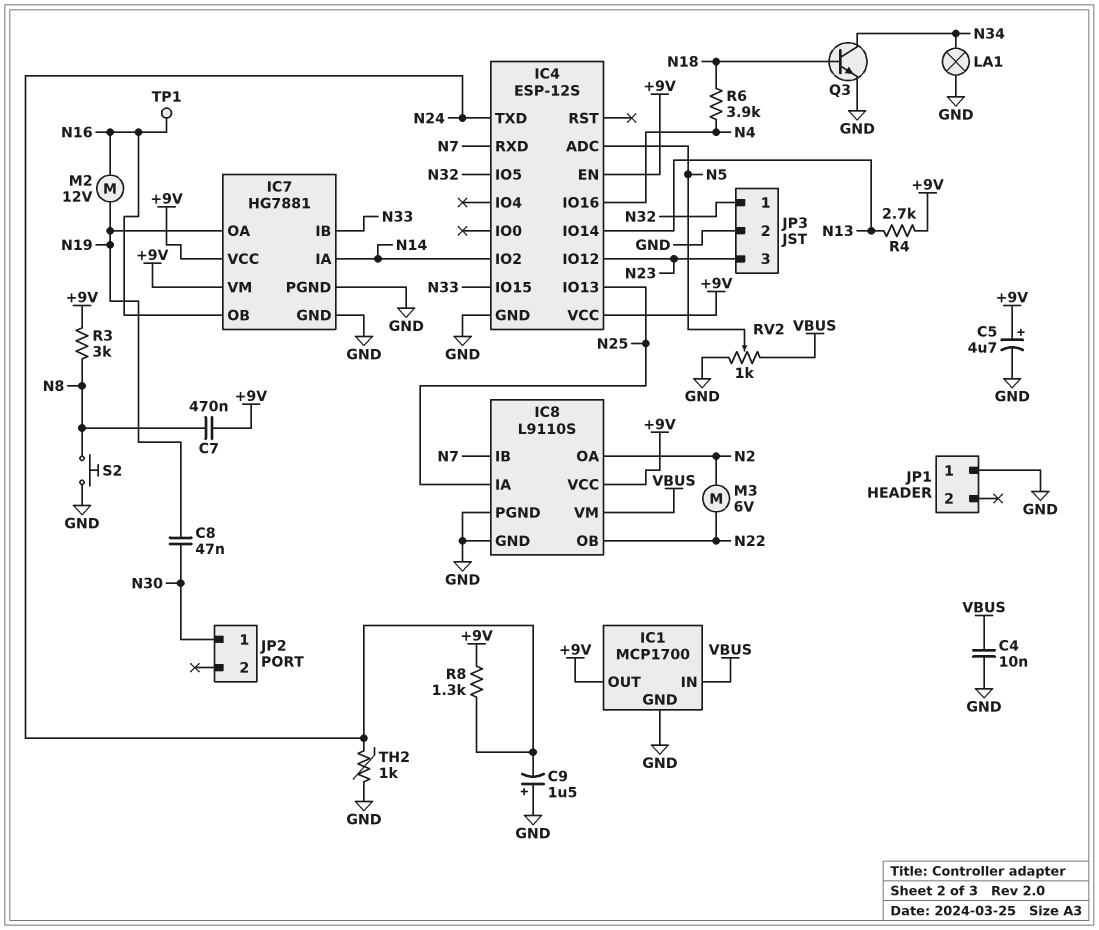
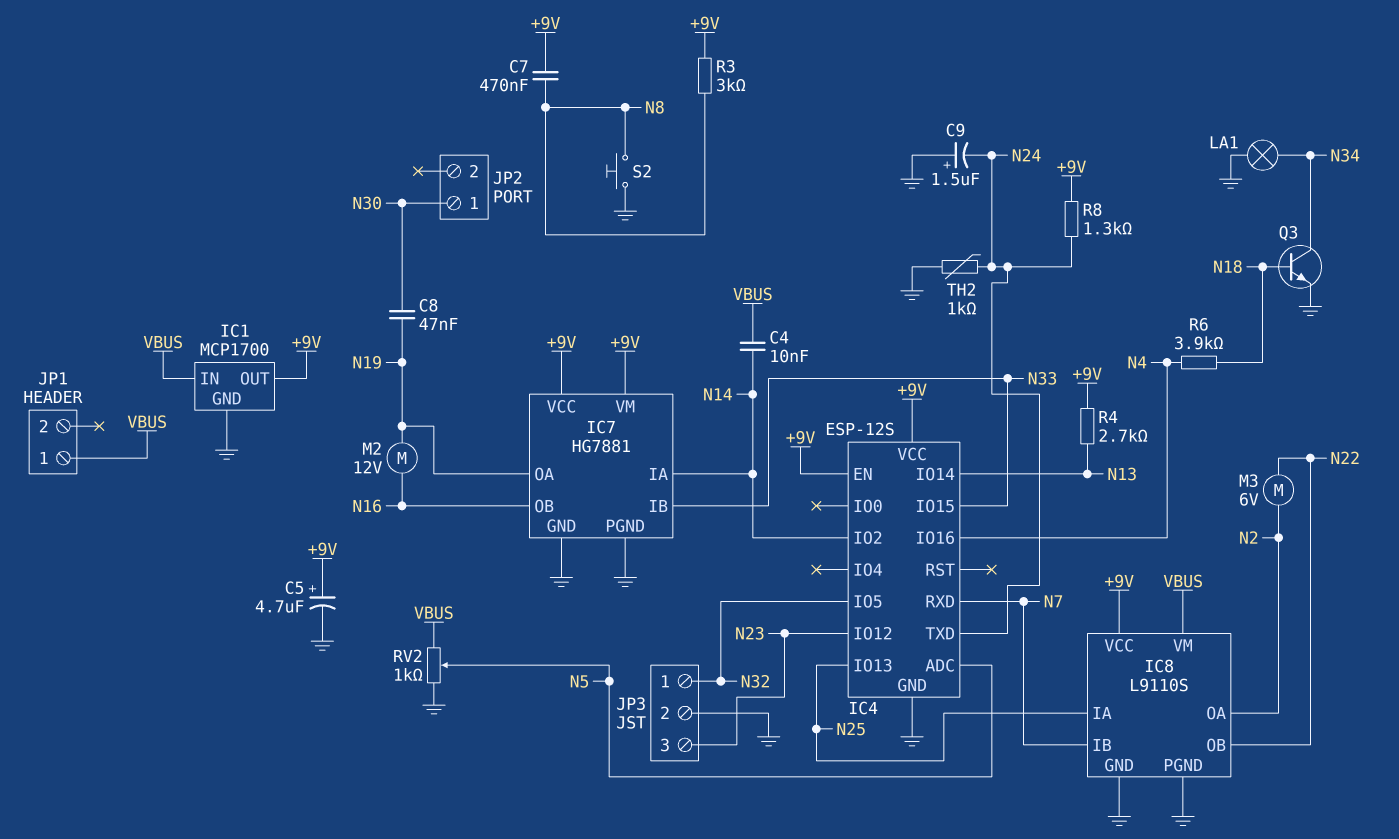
C4: 10nF (GND, VBUS) -> 10nF (N14, VBUS)
JP1 pin 1: GND -> VBUS
TP1: test point (N16) -> none

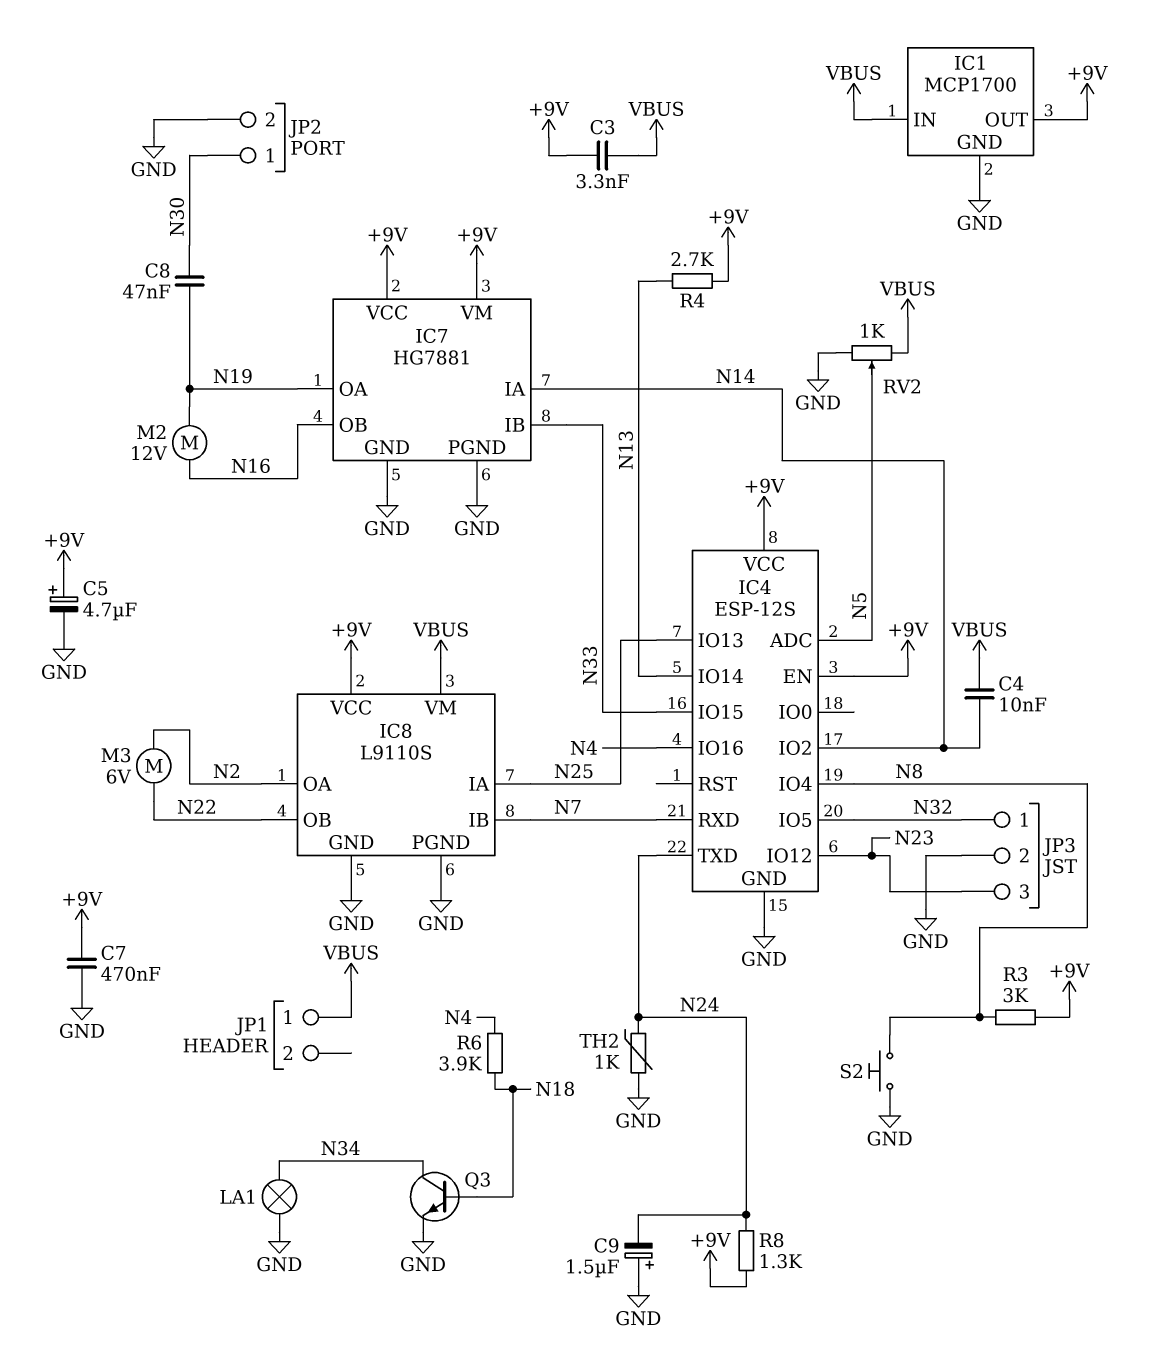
C3: none -> 3.3nF (+9V, VBUS)
C7: 470nF (+9V, N8) -> 470nF (+9V, GND)
IC4 pin IO4: none -> N8
JP2 pin 2: none -> GND

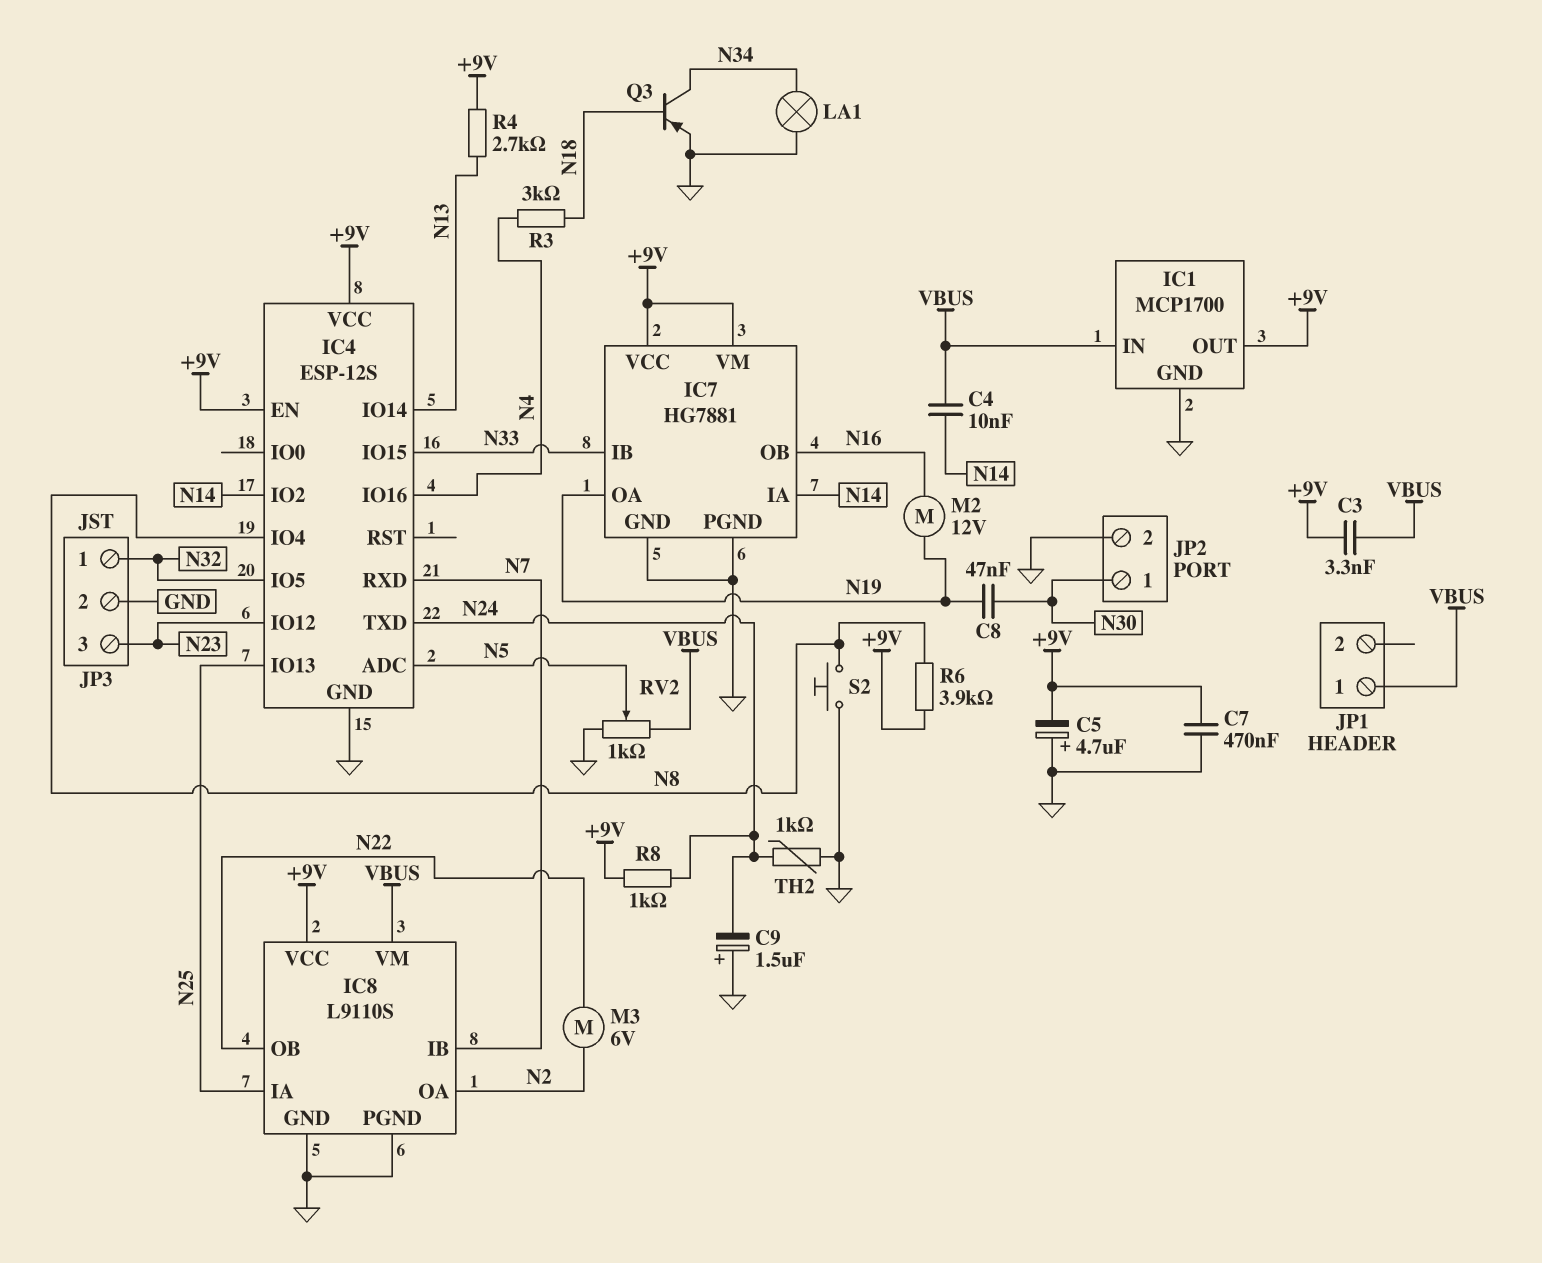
C5: 4.7uF (plus +9V, minus GND) -> 4.7uF (plus GND, minus +9V)
Q3: NPN (B N18, C N34, E GND) -> PNP (B N18, C N34, E GND)
R3: 3k (+9V, N8) -> 3k (N4, N18)
R6: 3.9k (N4, N18) -> 3.9k (+9V, N8)
R8: 1.3k (+9V, N24) -> 1k (+9V, N24)

